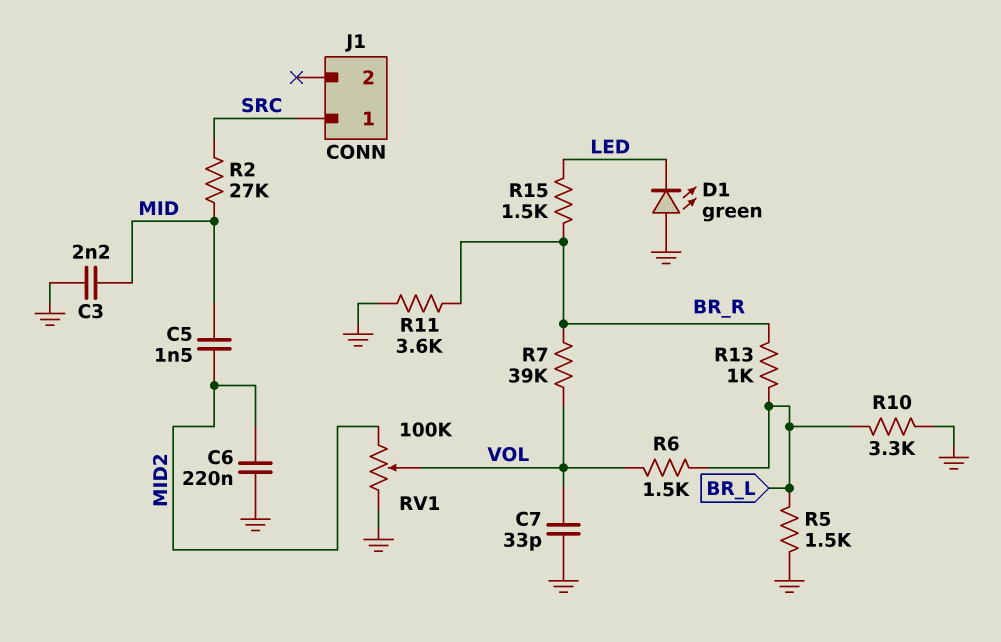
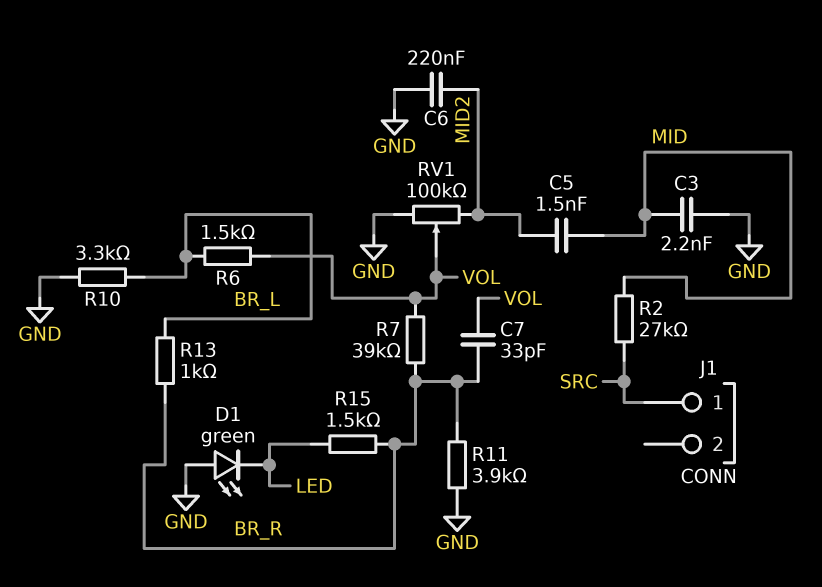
C7: 33pF (GND, VOL) -> 33pF (BR_R, VOL)
R5: 1.5k (BR_L, GND) -> none
R11: 3.6k (BR_R, GND) -> 3.9k (BR_R, GND)

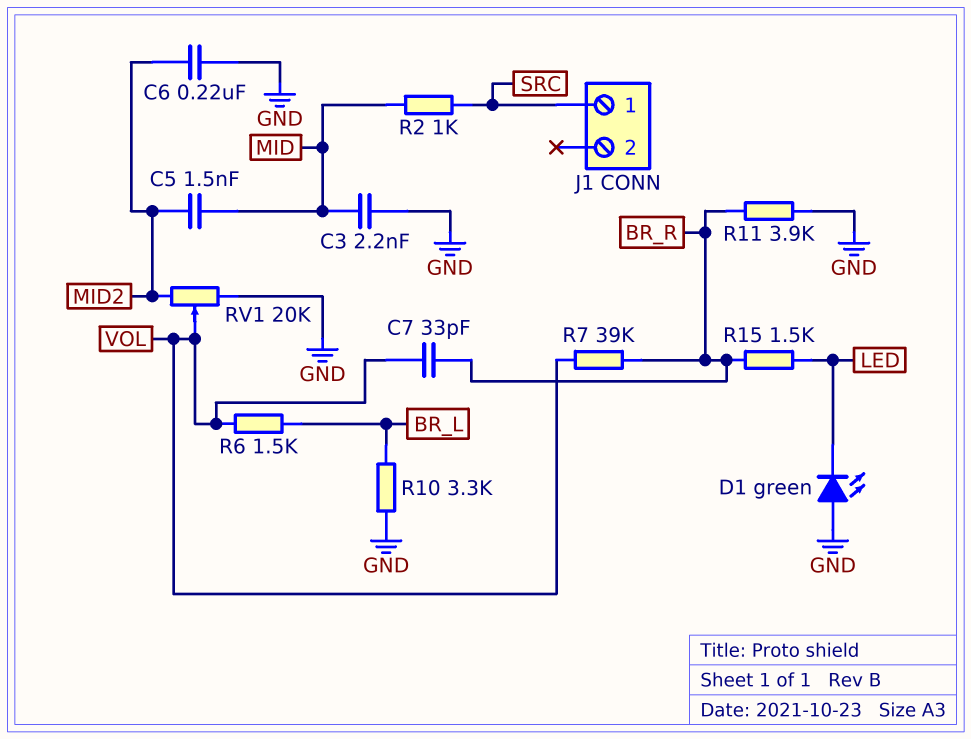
R2: 27k (MID, SRC) -> 1k (MID, SRC)
R13: 1k (BR_L, BR_R) -> none
RV1: 100k (GND, MID2, wiper VOL) -> 20k (GND, MID2, wiper VOL)

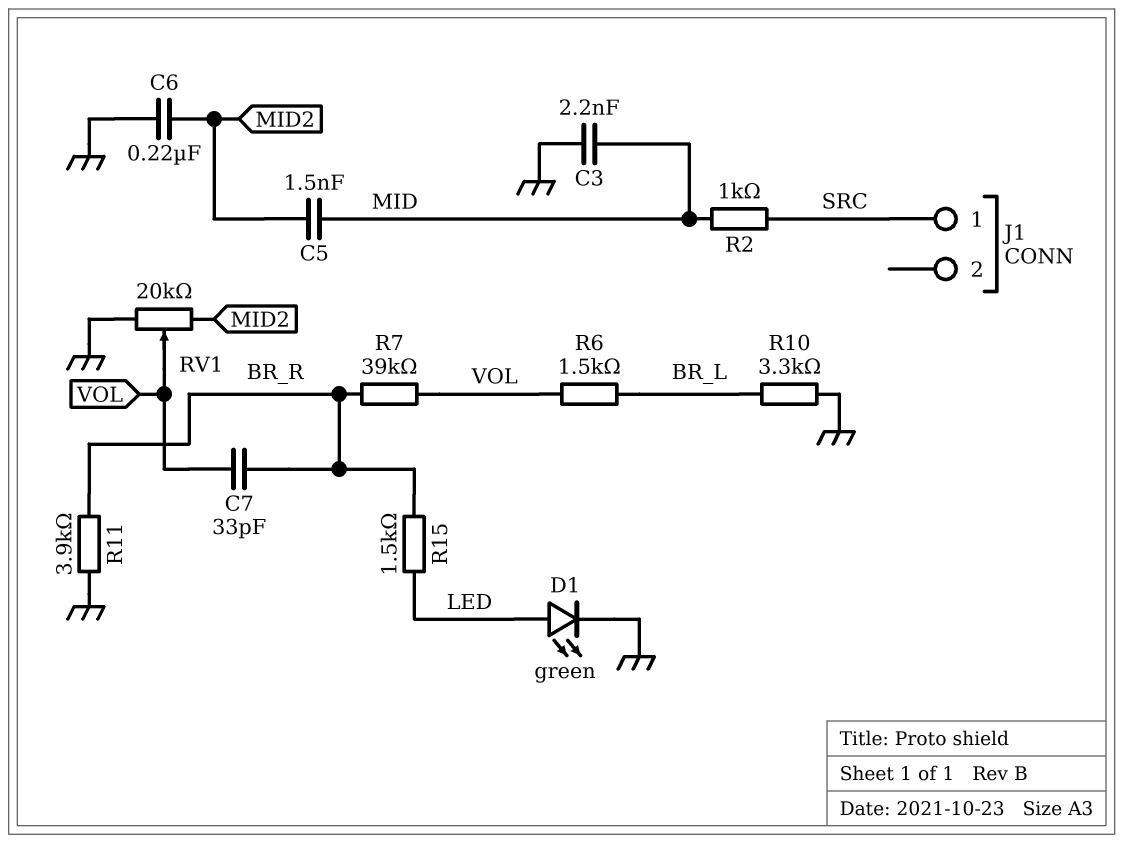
D1: LED green (A GND, K LED) -> LED green (A LED, K GND)

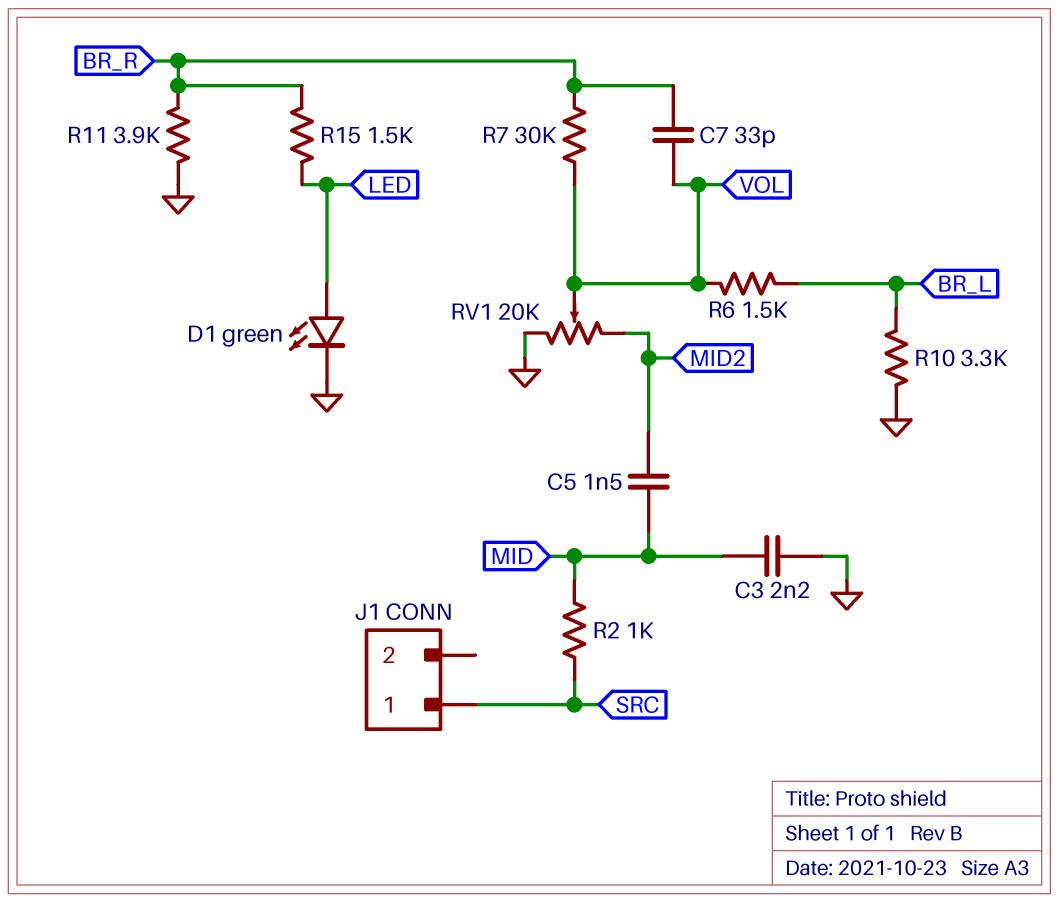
C6: 220nF (GND, MID2) -> none
R7: 39k (BR_R, VOL) -> 30k (BR_R, VOL)

